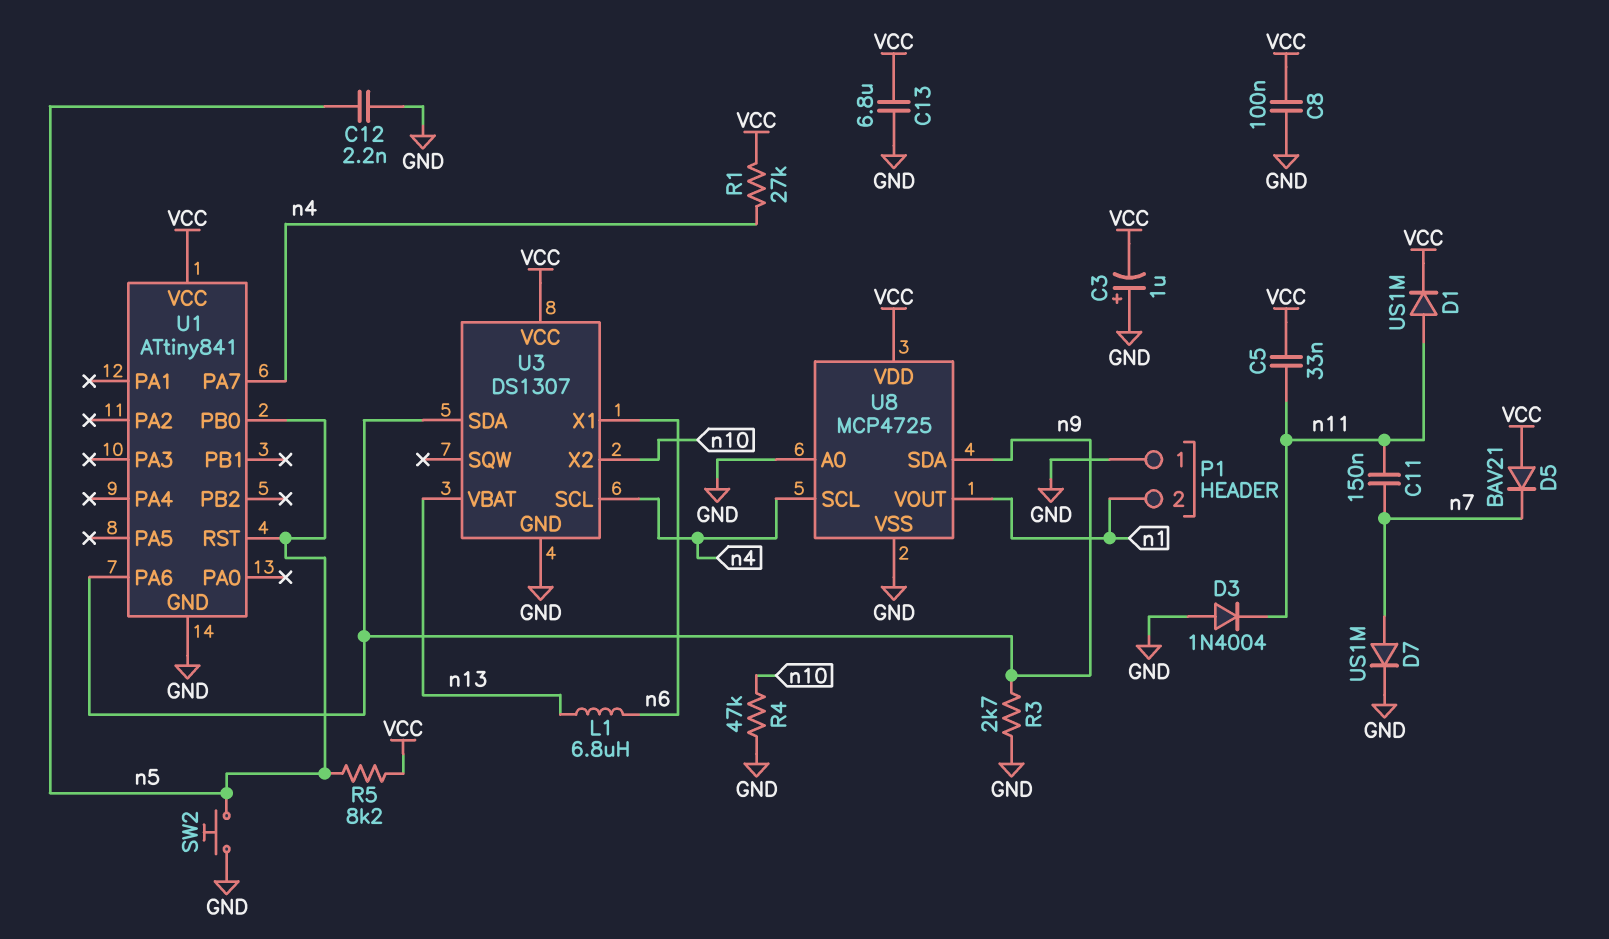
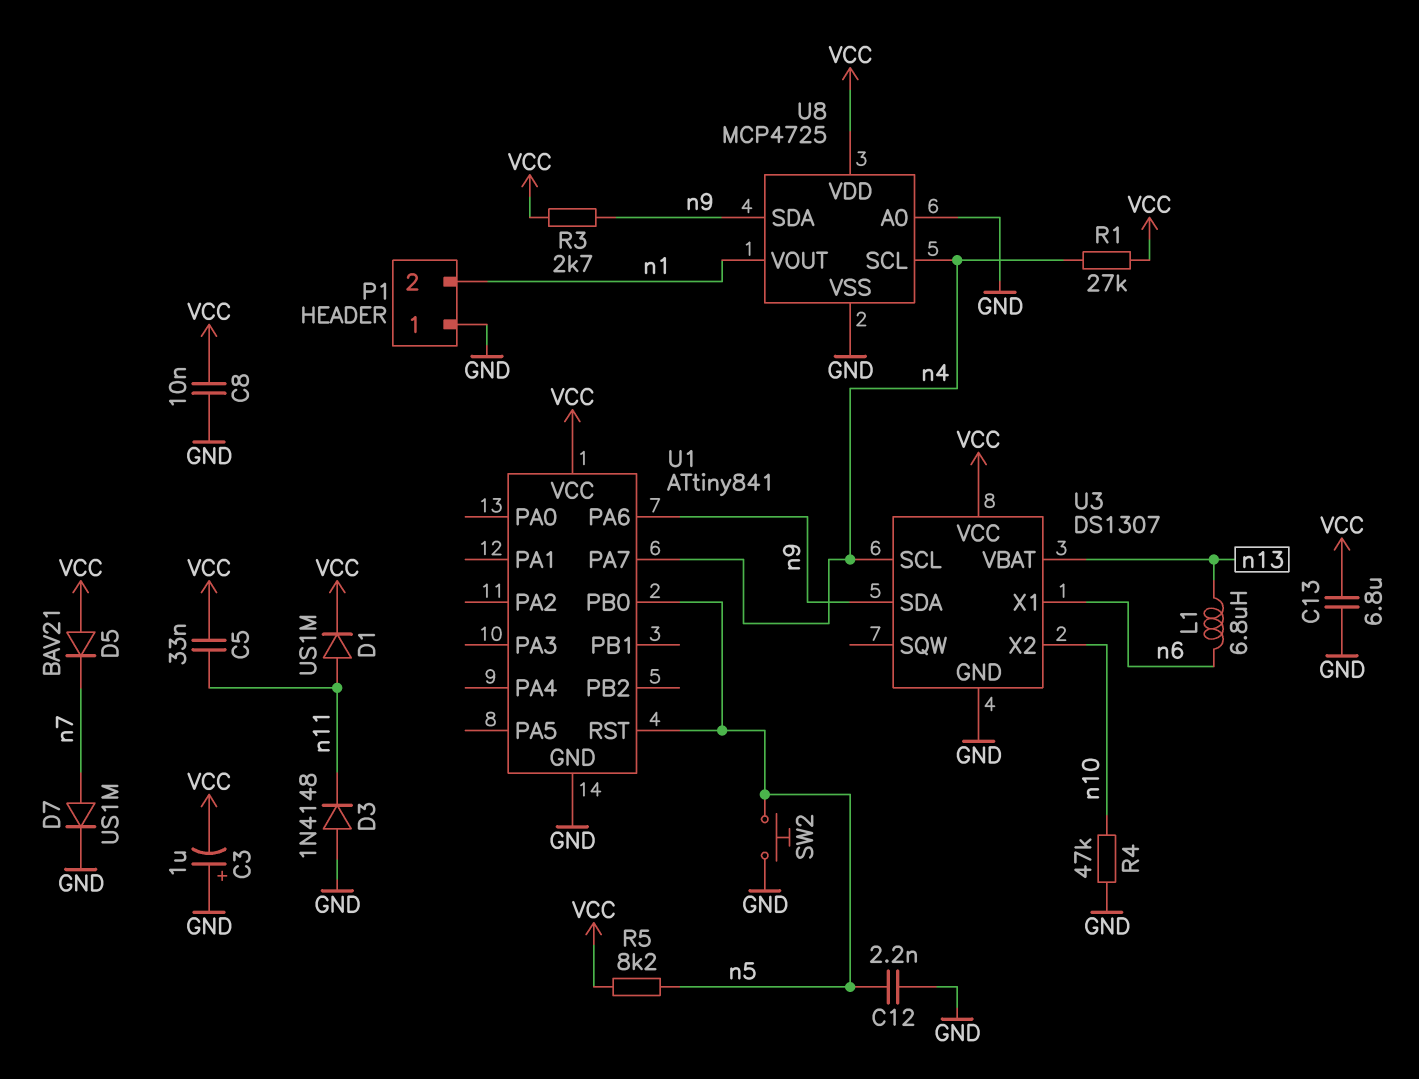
C8: 100nF (GND, VCC) -> 10nF (GND, VCC)
C11: 150nF (n7, n11) -> none
D3: diode 1N4004 (A GND, K n11) -> diode 1N4148 (A GND, K n11)
R3: 2.7k (GND, n9) -> 2.7k (VCC, n9)

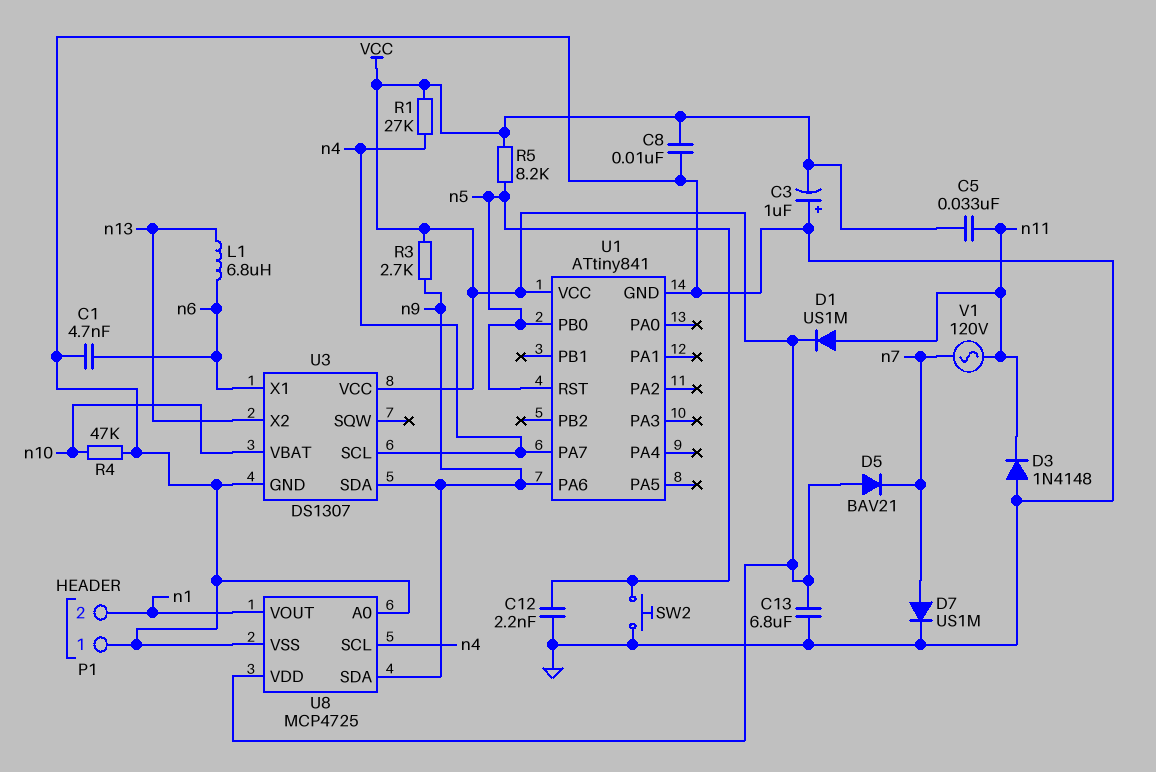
C1: none -> 4.7nF (GND, n6)
U3 pin VBAT: n13 -> n10
U3 pin X2: n10 -> n13
V1: none -> AC 120V (n7, n11)

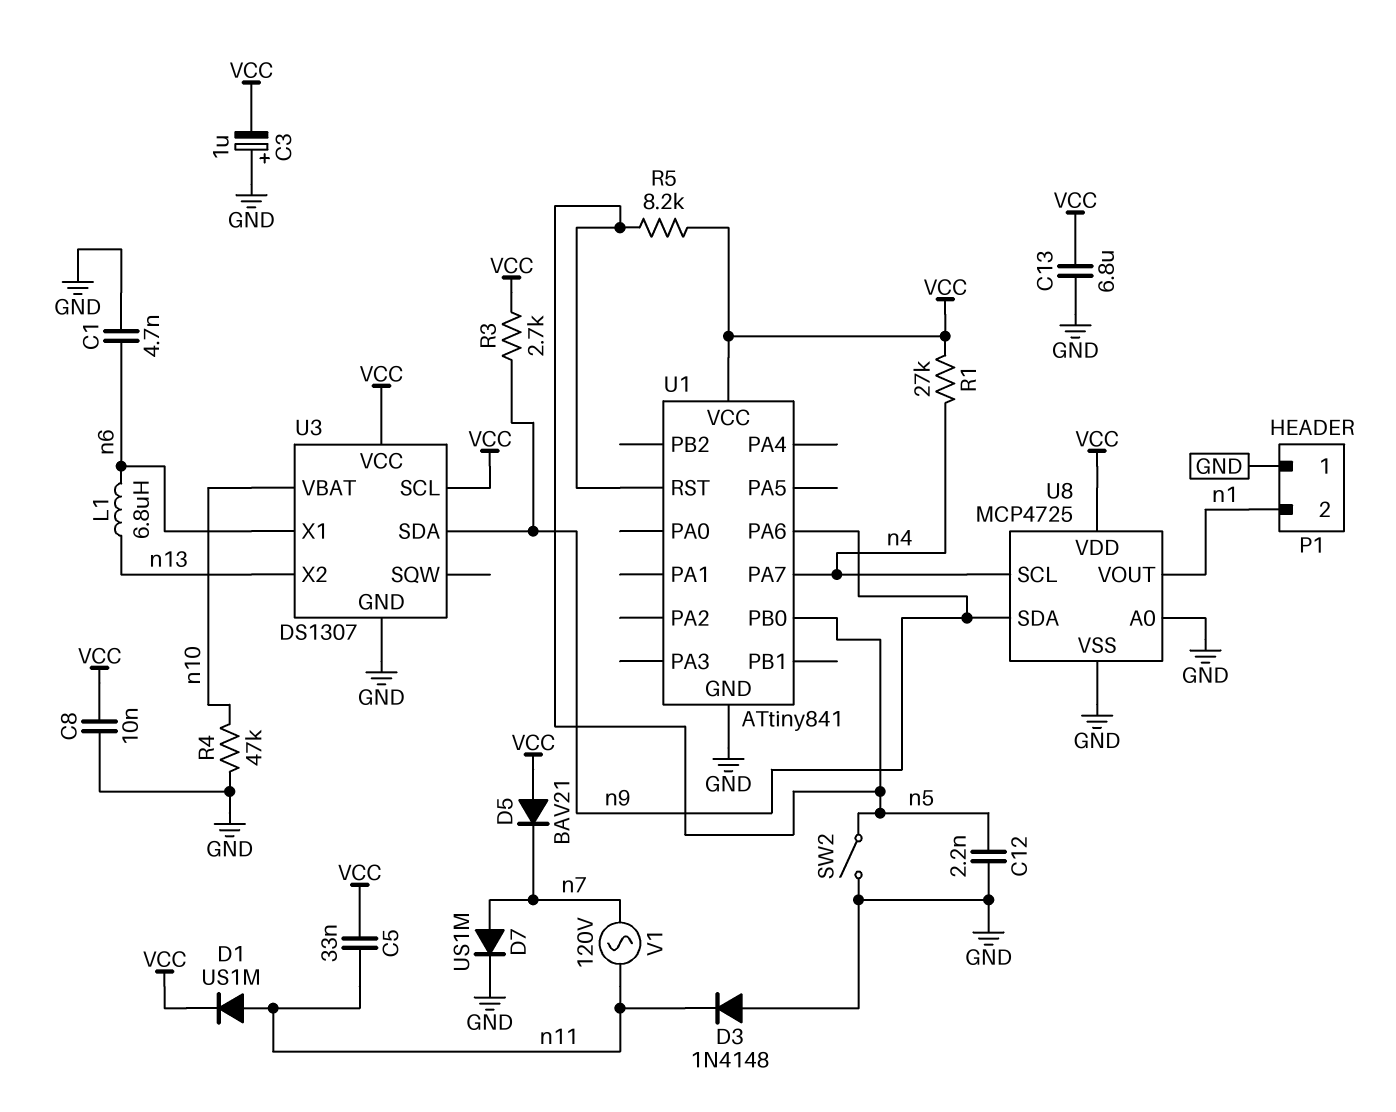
SW2: button (GND, n5) -> switch (GND, n5)
U3 pin SCL: n4 -> VCC

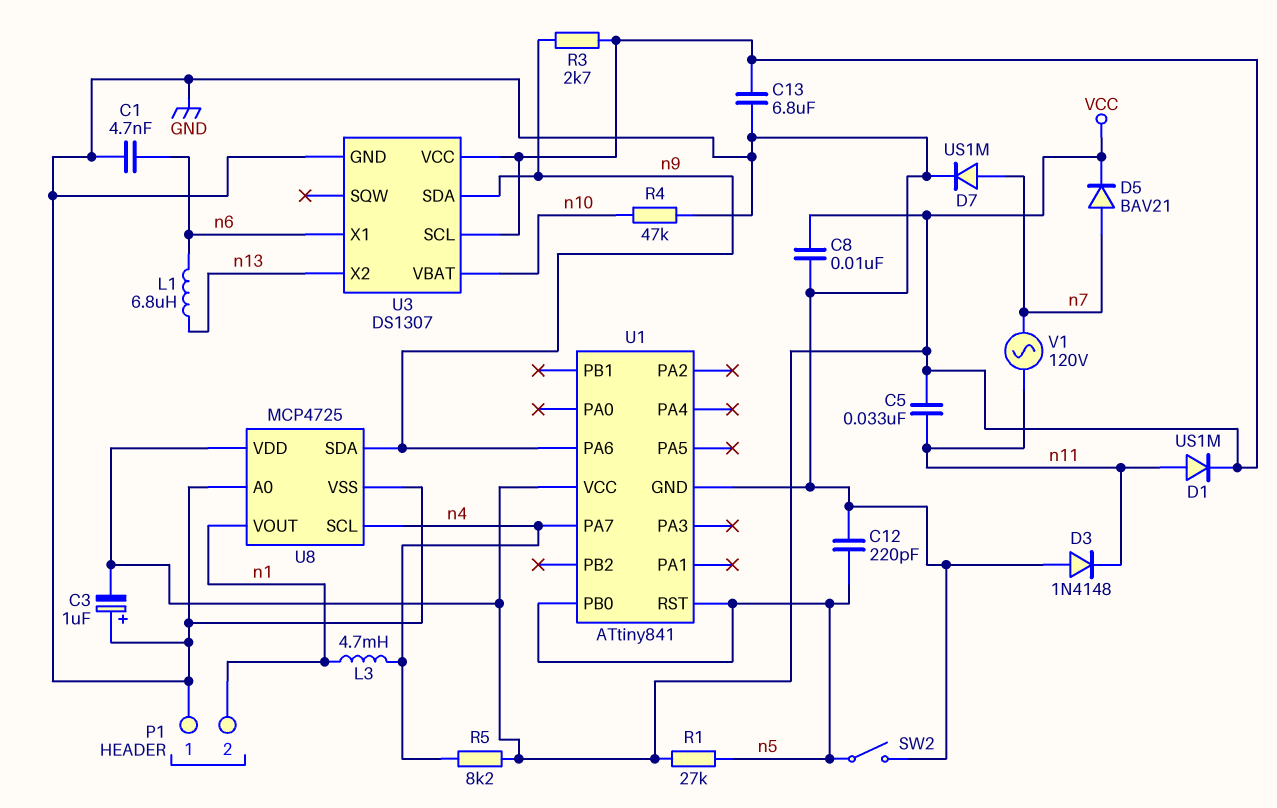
C12: 2.2nF (GND, n5) -> 220pF (GND, n5)
D5: diode BAV21 (A VCC, K n7) -> diode BAV21 (A n7, K VCC)
L3: none -> 4.7mH (n1, n4)
R1: 27k (VCC, n4) -> 27k (VCC, n5)
R5: 8.2k (VCC, n5) -> 8.2k (VCC, n4)

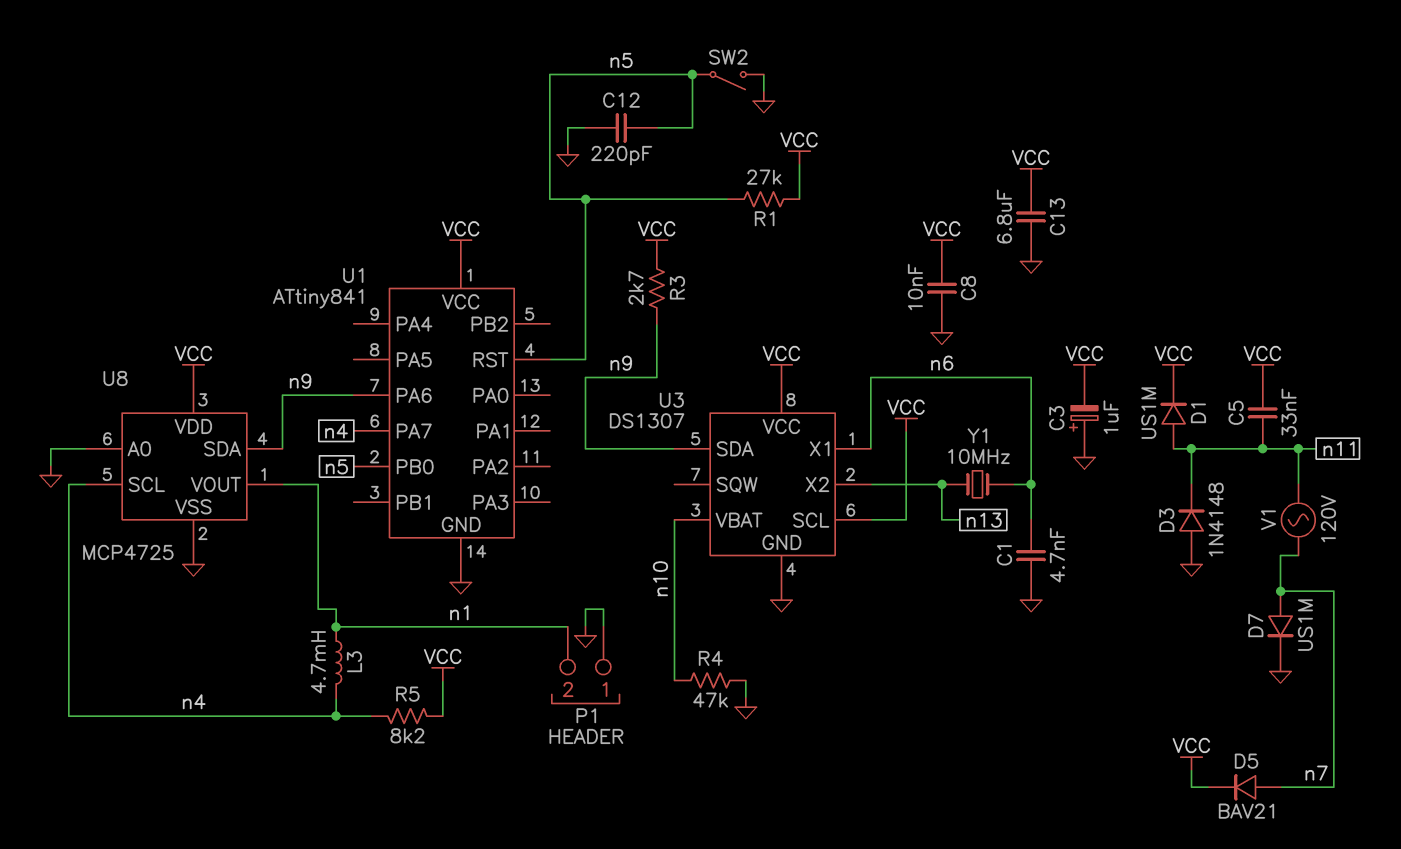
L1: 6.8uH (n6, n13) -> none
Y1: none -> 10MHz (n6, n13)

